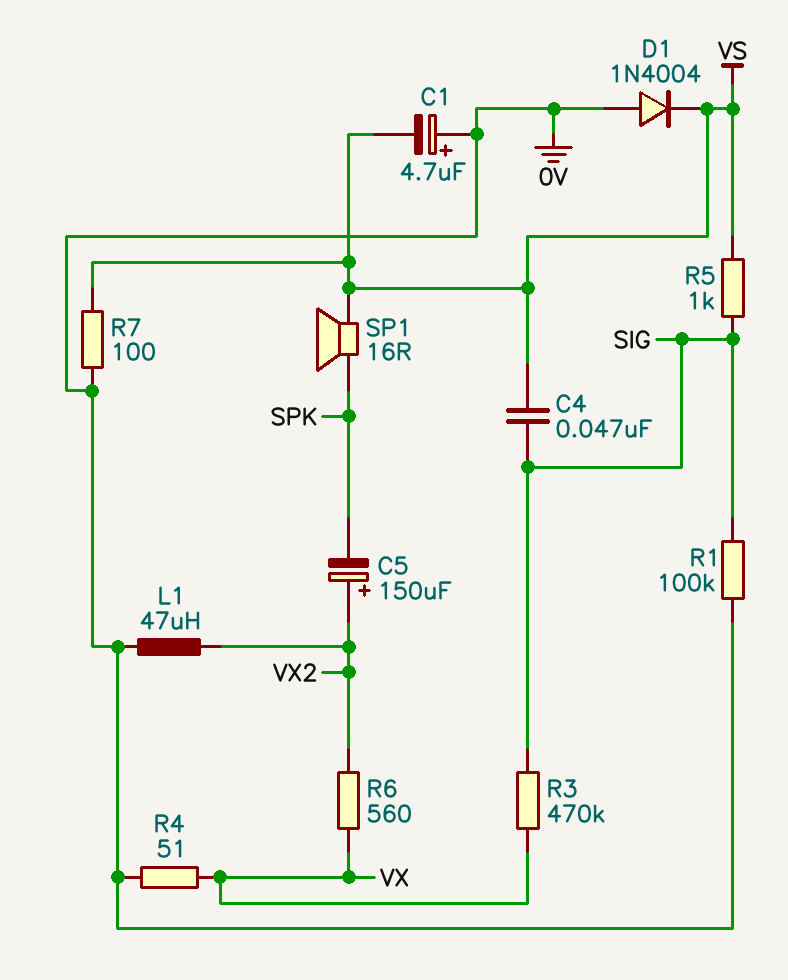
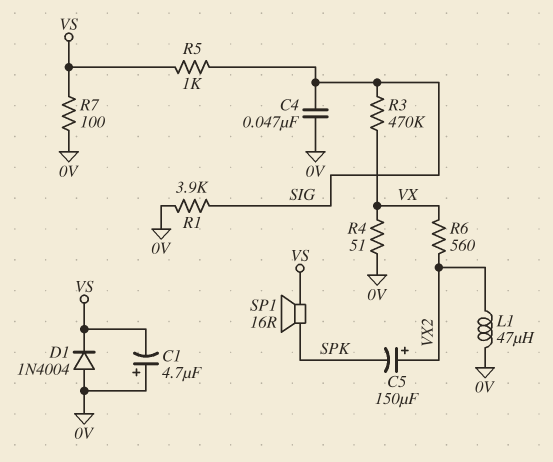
C4: 47nF (SIG, VS) -> 47nF (0V, SIG)
R1: 100k (0V, SIG) -> 3.9k (0V, SIG)

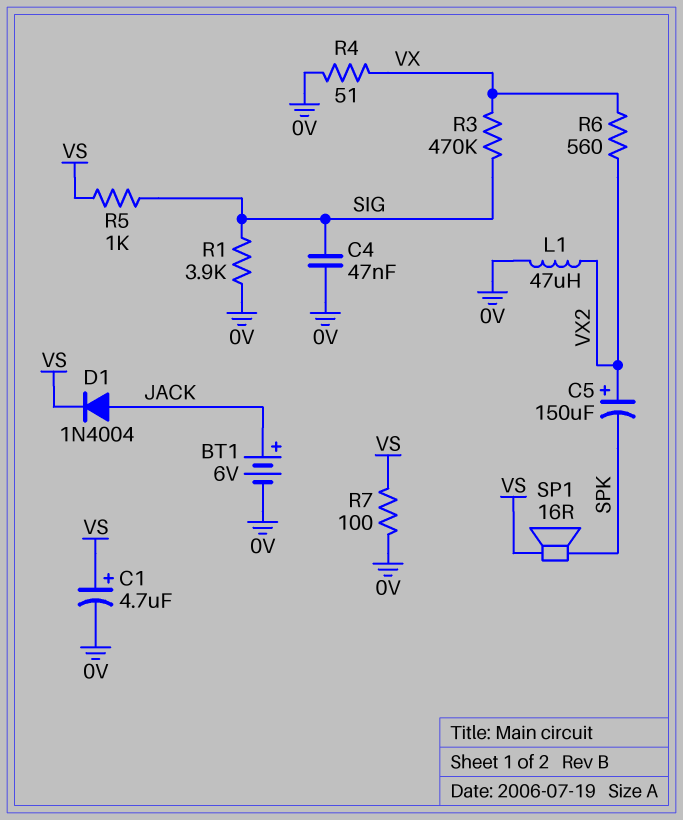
BT1: none -> 6V (plus JACK, minus 0V)
C1: 4.7uF (plus 0V, minus VS) -> 4.7uF (plus VS, minus 0V)
D1: diode 1N4004 (A 0V, K VS) -> diode 1N4004 (A JACK, K VS)

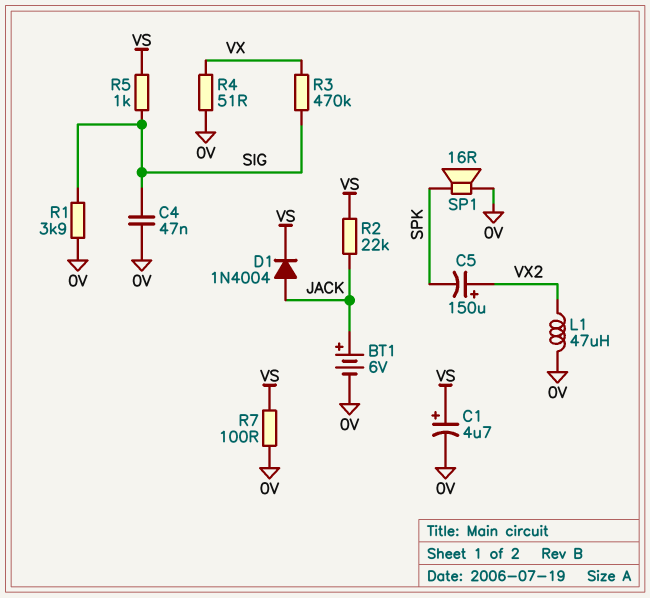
R2: none -> 22k (JACK, VS)
R6: 560 (VX, VX2) -> none
SP1: speaker 16R (SPK, VS) -> speaker 16R (0V, SPK)

